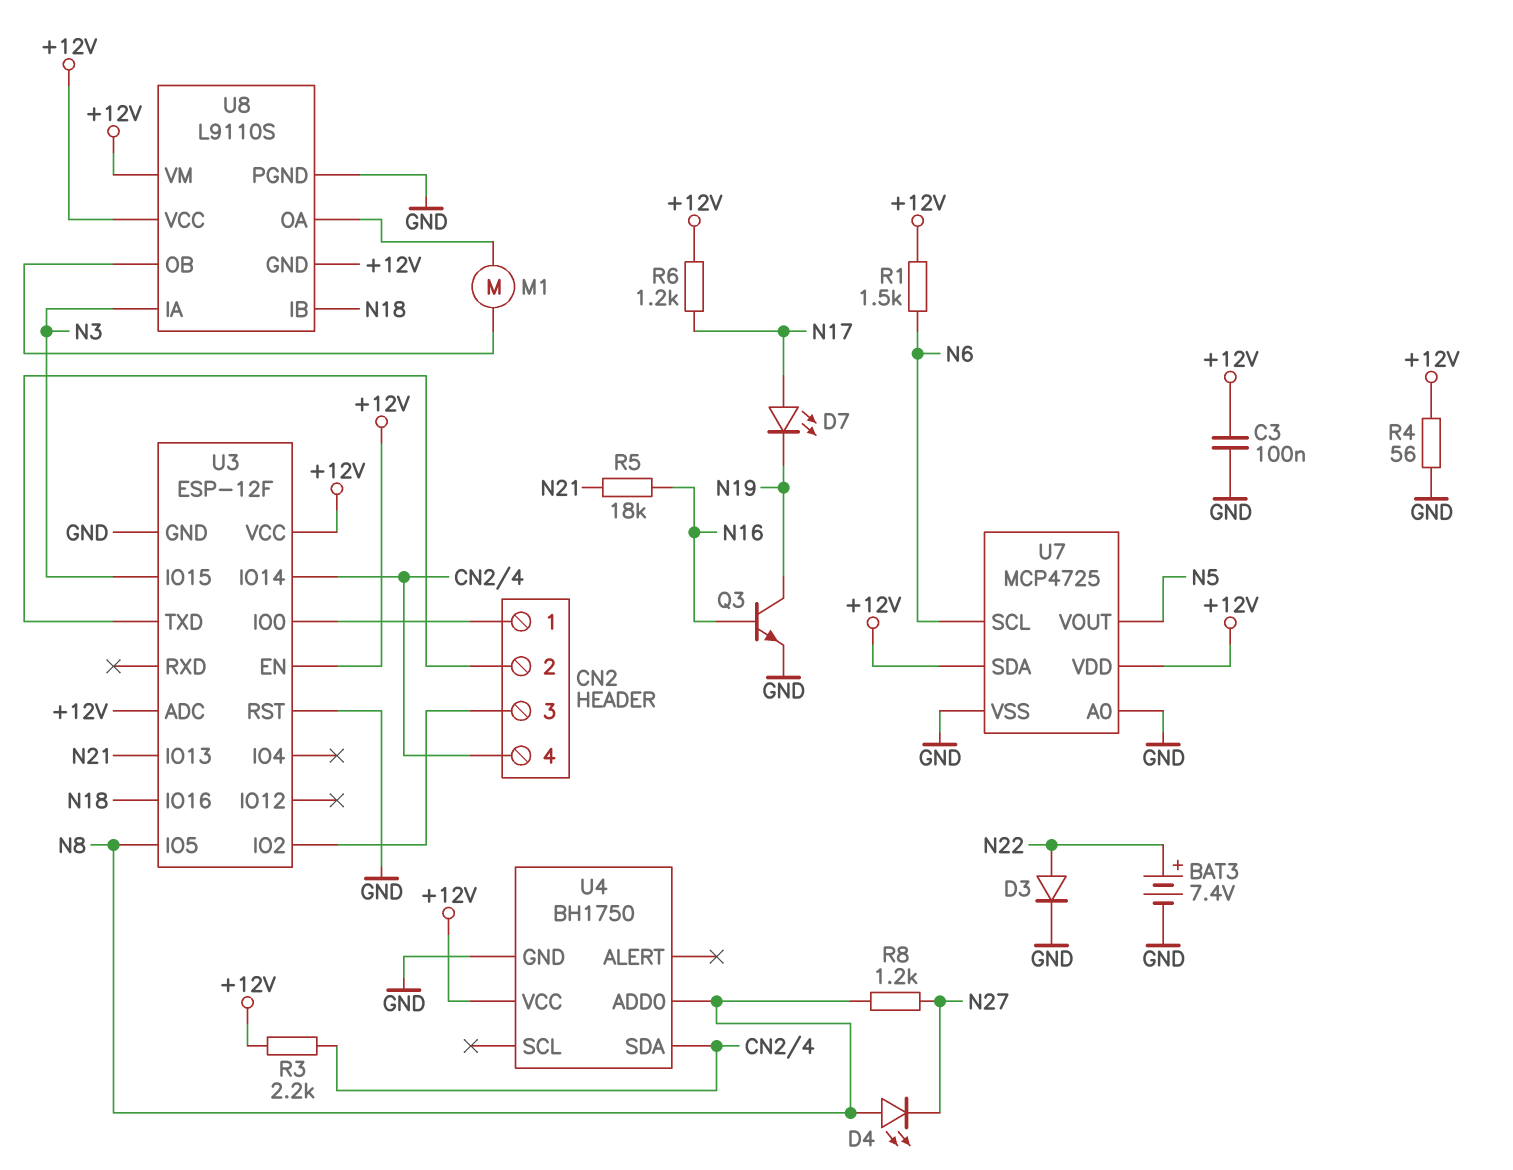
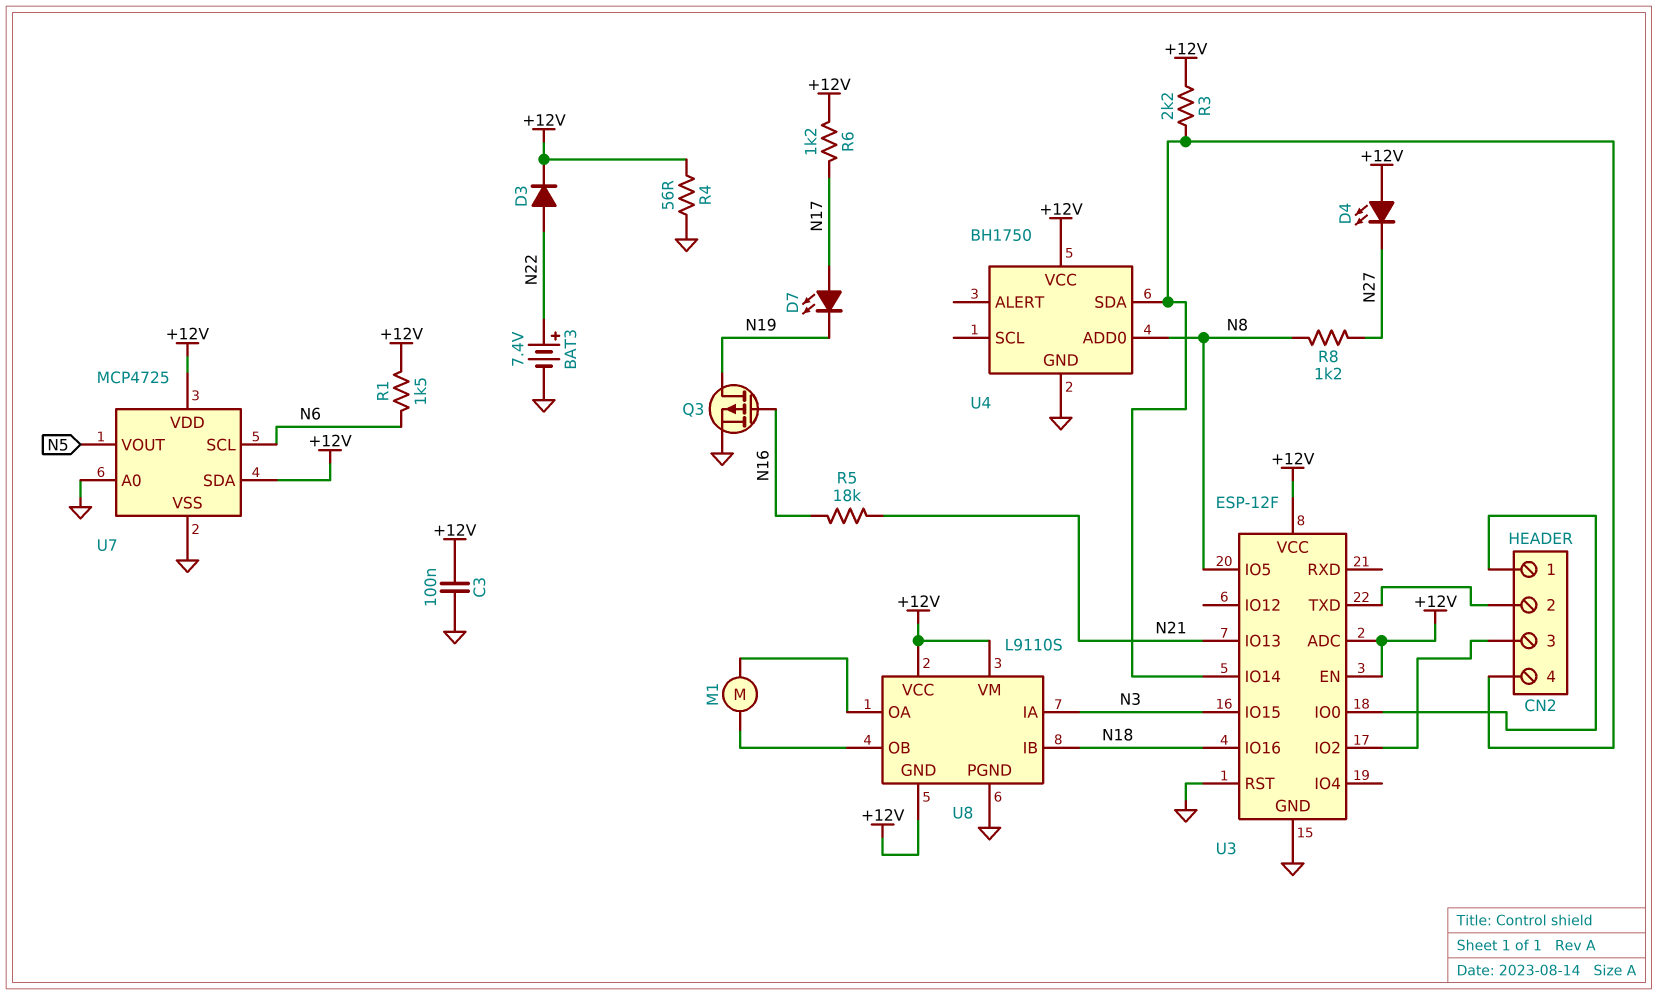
D3: diode (A N22, K GND) -> diode (A N22, K +12V)
D4: LED (A N8, K N27) -> LED (A +12V, K N27)
Q3: NPN (B N16, C N19, E GND) -> PMOS (G N16, D N19, S GND)

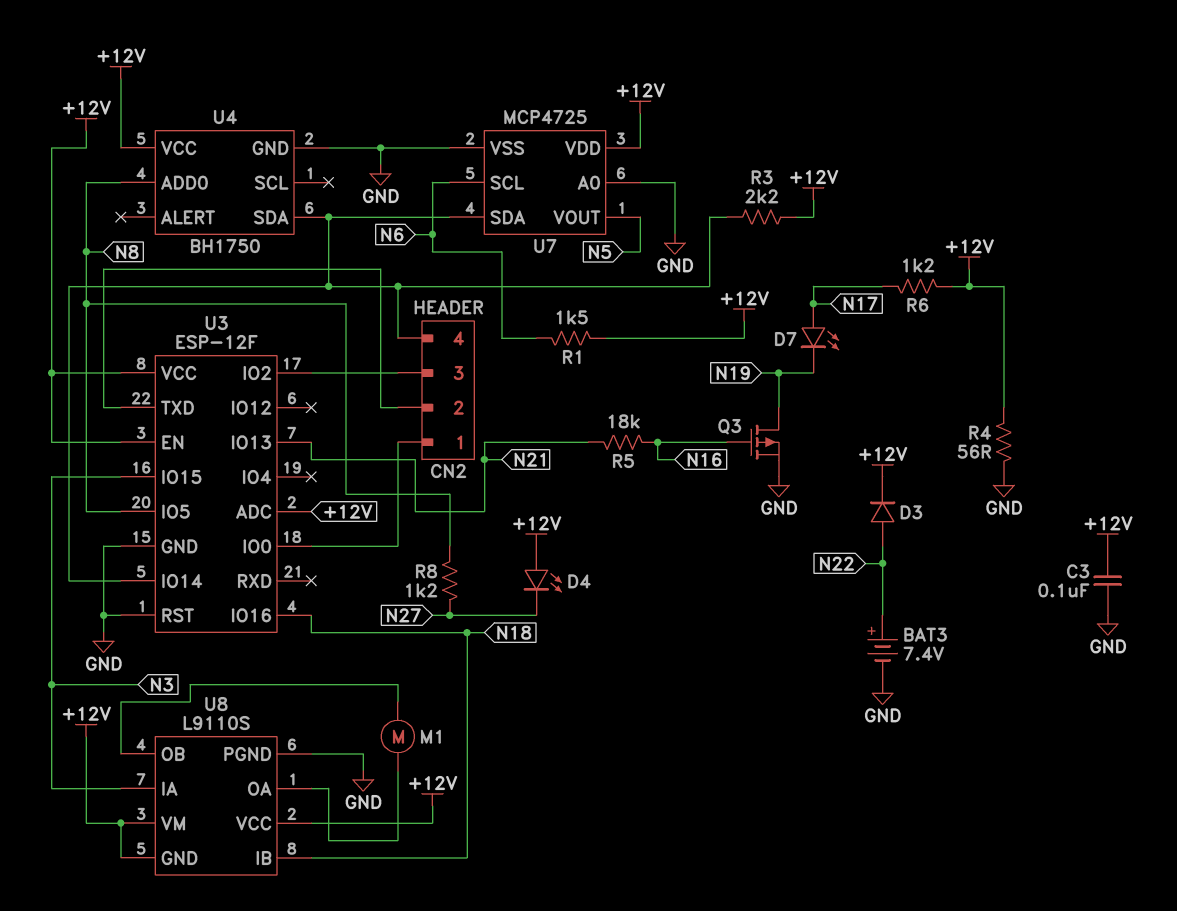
U7 pin SDA: +12V -> CN2/4

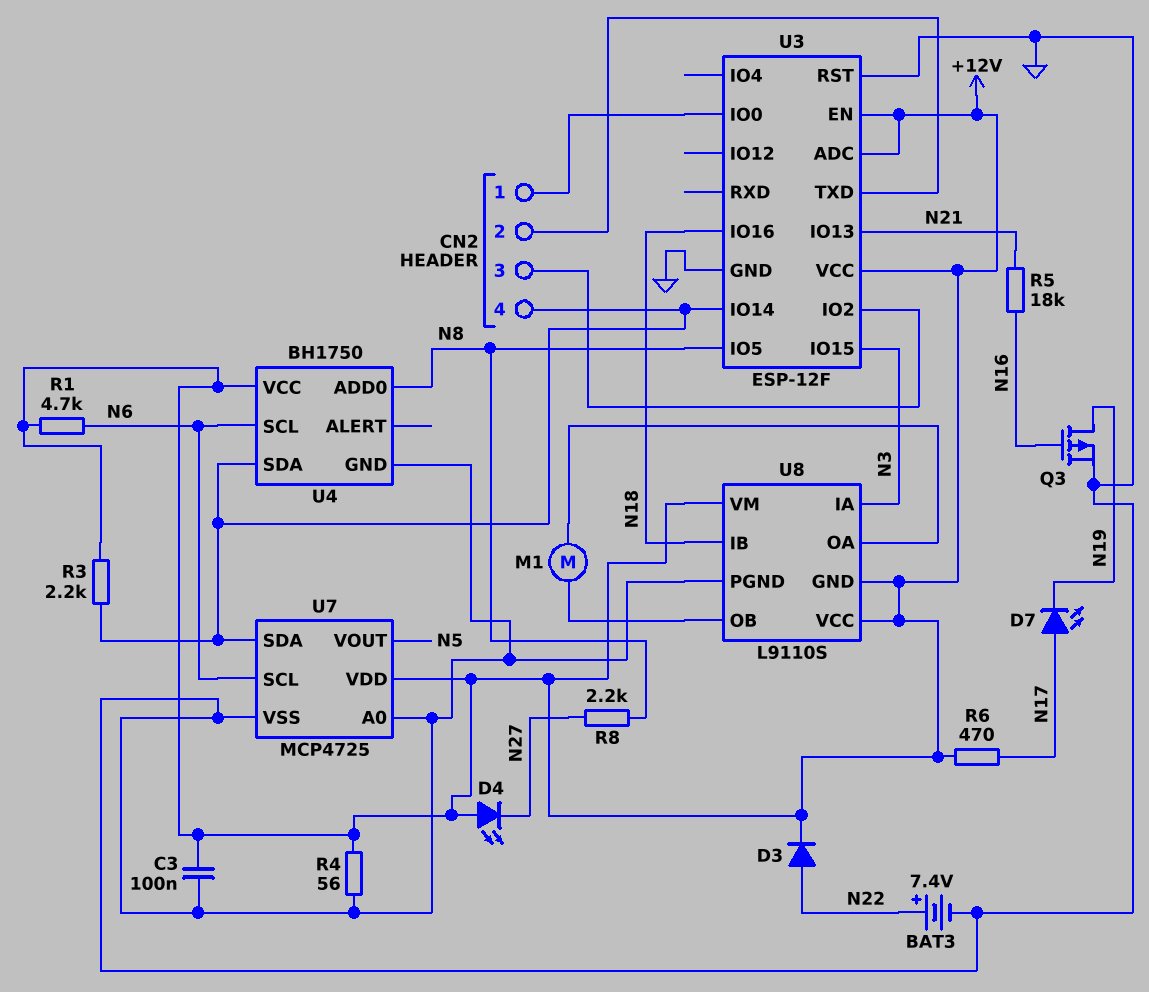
R1: 1.5k (+12V, N6) -> 4.7k (+12V, N6)
R6: 1.2k (+12V, N17) -> 470 (+12V, N17)
R8: 1.2k (N8, N27) -> 2.2k (N8, N27)
U4 pin SCL: none -> N6

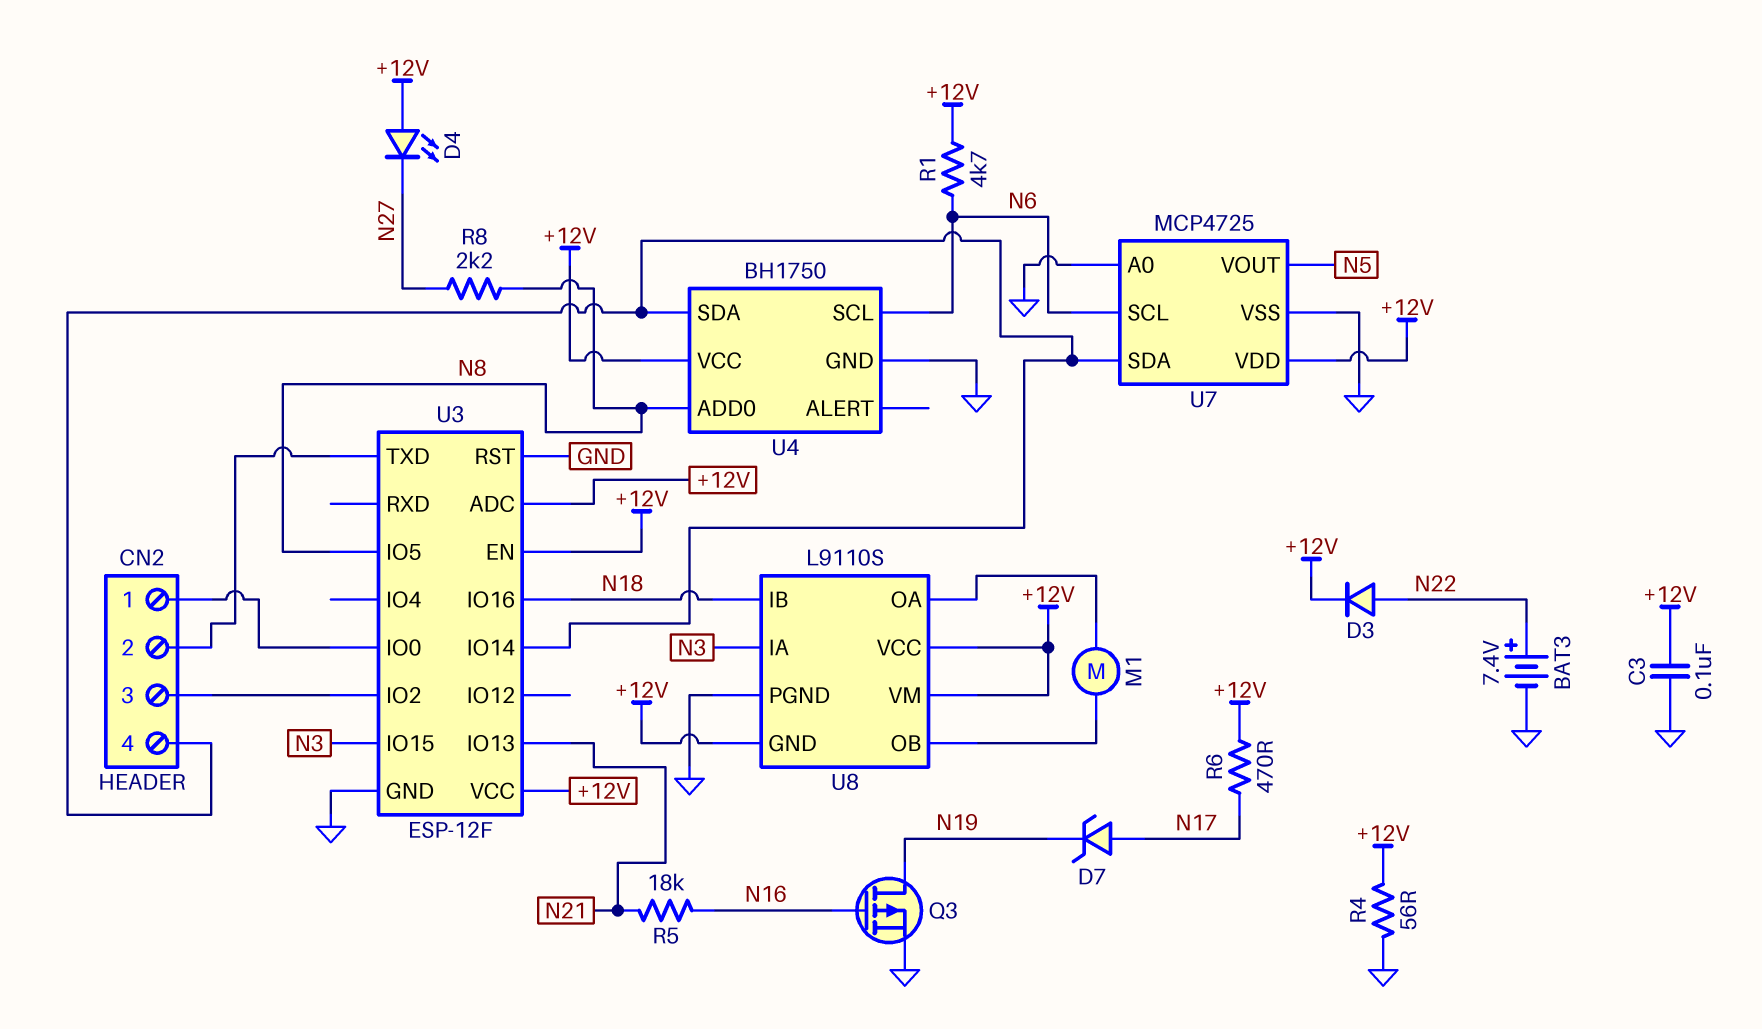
D7: LED (A N17, K N19) -> zener (A N17, K N19)
R3: 2.2k (+12V, CN2/4) -> none

